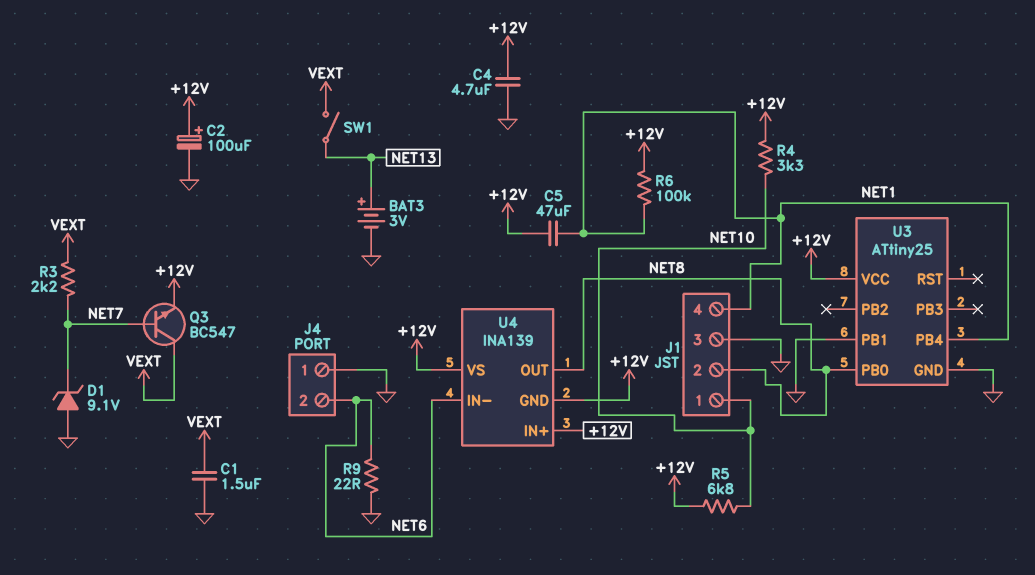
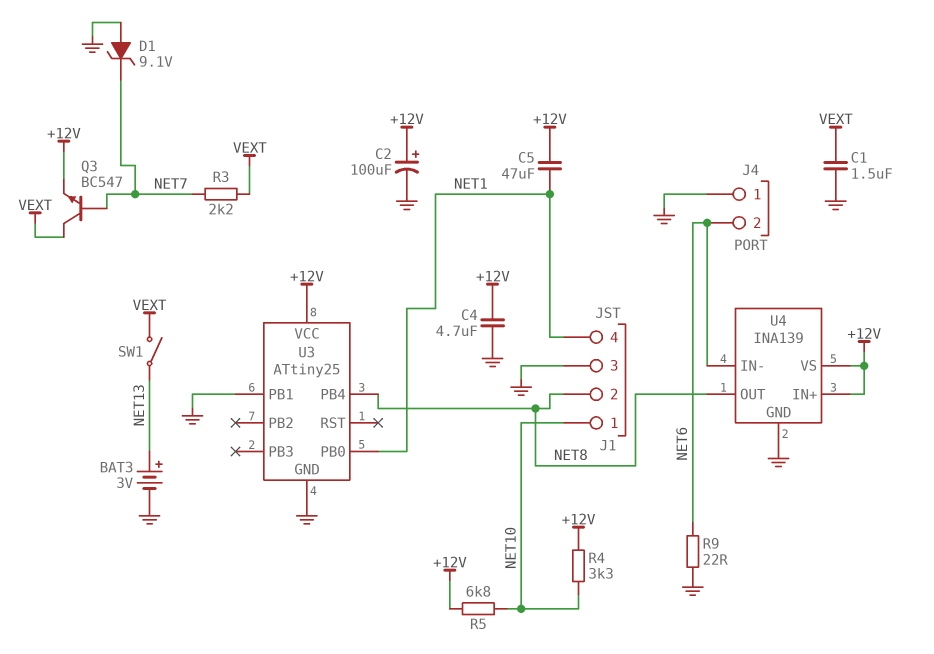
R6: 100k (+12V, NET1) -> none
U3 pin PB0: NET8 -> NET1
U3 pin PB4: NET1 -> NET8
U4 pin GND: +12V -> GND

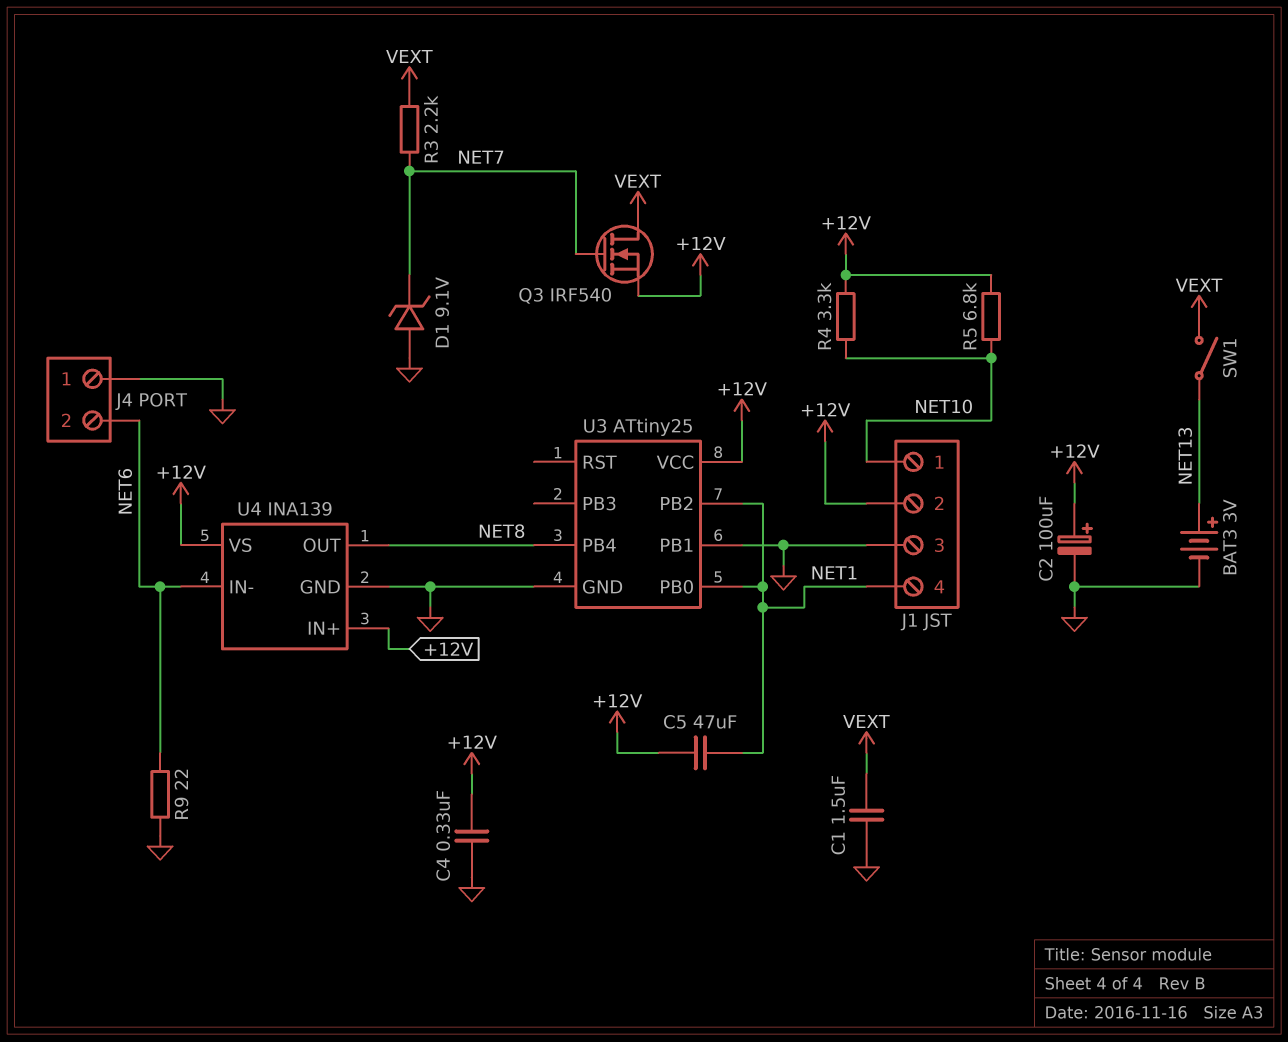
C4: 4.7uF (+12V, GND) -> 330nF (+12V, GND)
J1 pin 2: NET8 -> +12V
Q3: NPN BC547 (B NET7, C VEXT, E +12V) -> NMOS IRF540 (G NET7, D VEXT, S +12V)
U3 pin PB2: none -> NET1

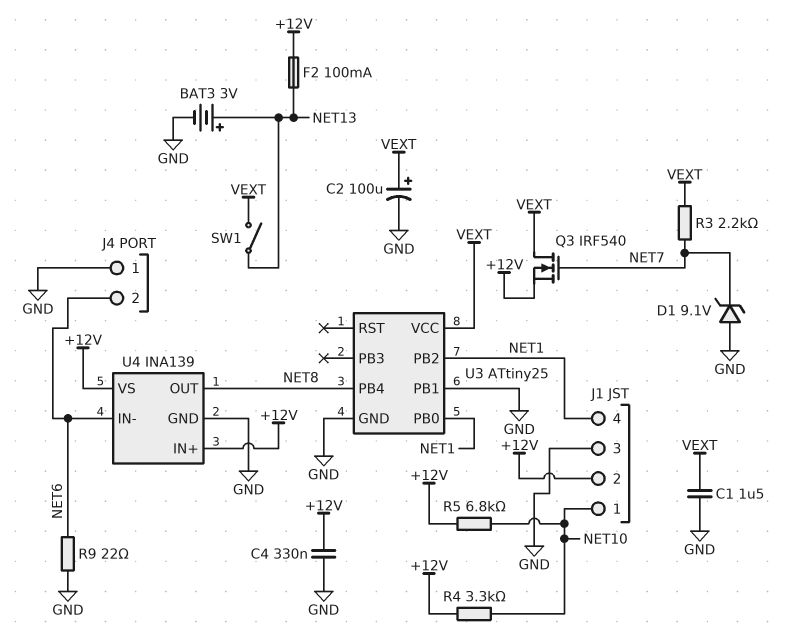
C2: 100uF (plus +12V, minus GND) -> 100uF (plus VEXT, minus GND)
C5: 47uF (+12V, NET1) -> none
F2: none -> 100mA (+12V, NET13)
U3 pin VCC: +12V -> VEXT

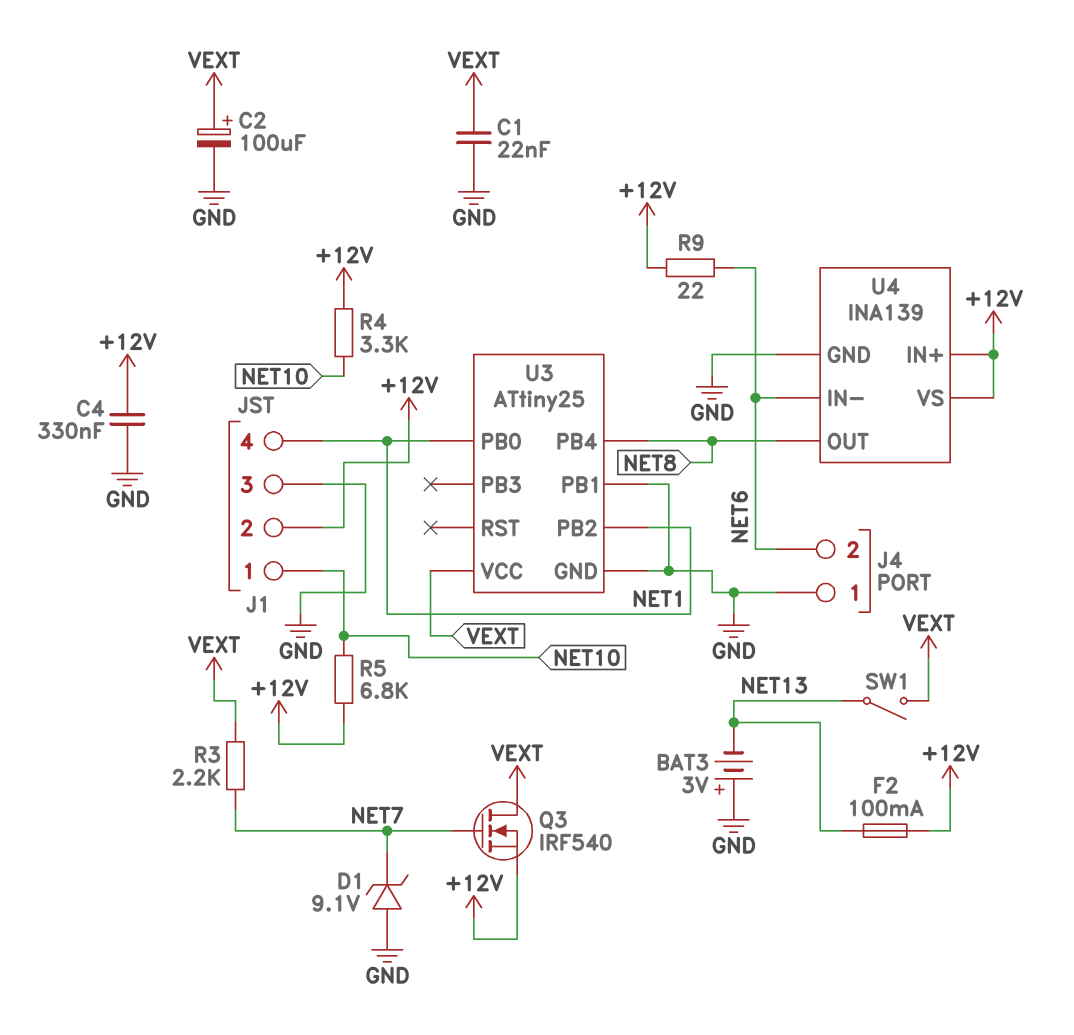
BAT3: 3V (plus NET13, minus GND) -> 3V (plus GND, minus NET13)
C1: 1.5uF (GND, VEXT) -> 22nF (GND, VEXT)
R9: 22 (GND, NET6) -> 22 (+12V, NET6)

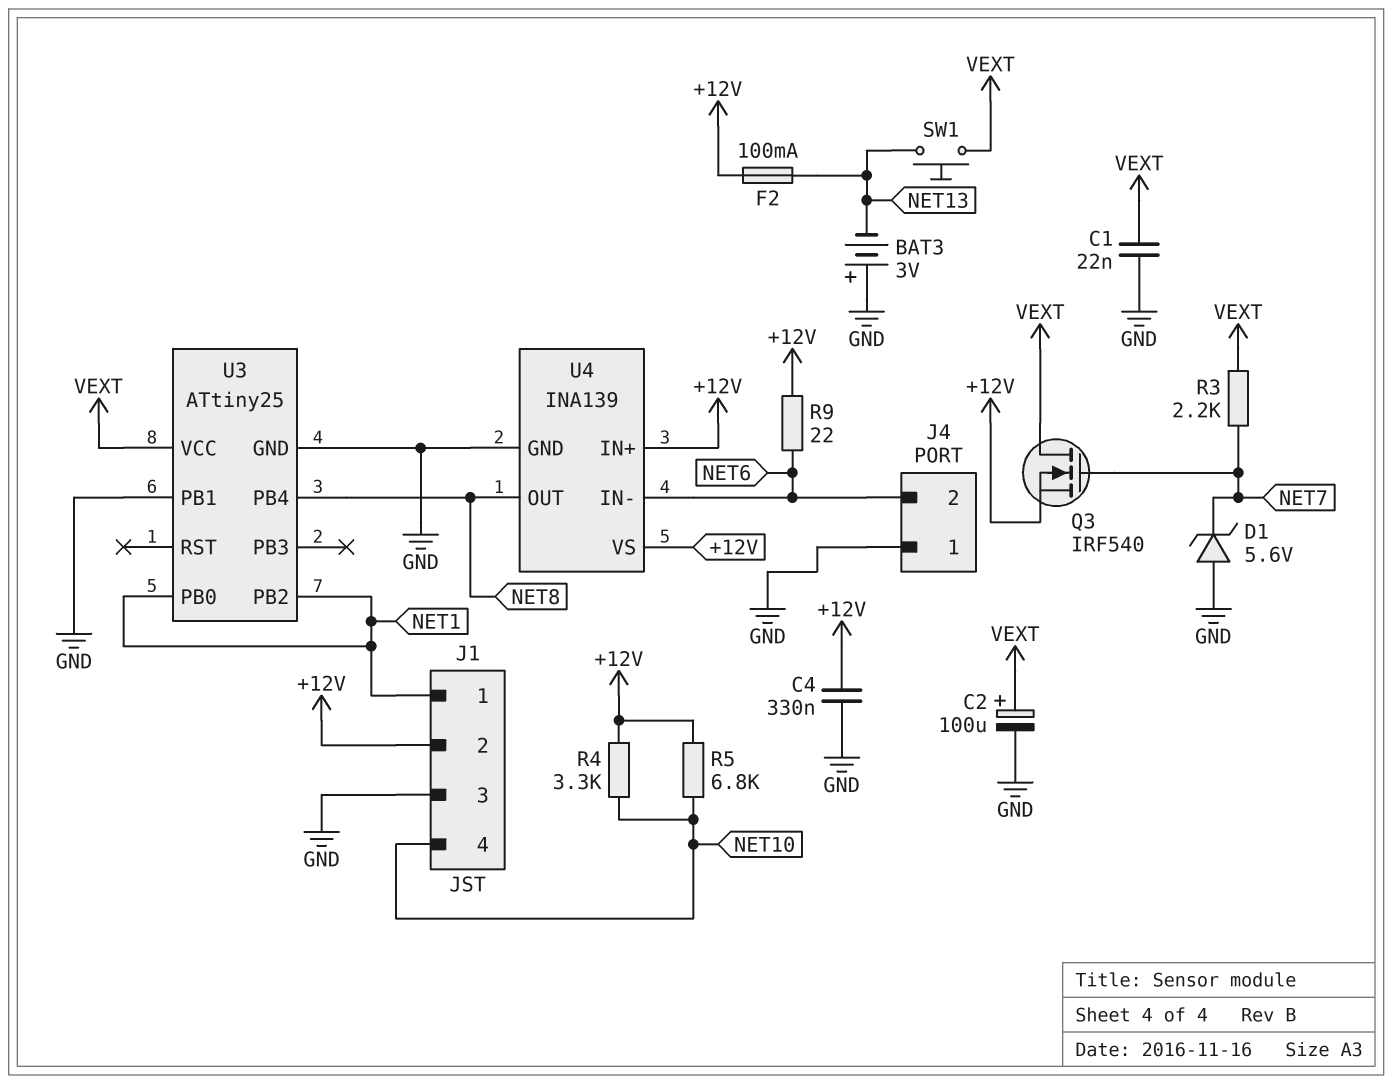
D1: zener 9.1V (A GND, K NET7) -> zener 5.6V (A GND, K NET7)
J1 pin 1: NET10 -> NET1
J1 pin 4: NET1 -> NET10
SW1: switch (NET13, VEXT) -> button (NET13, VEXT)

